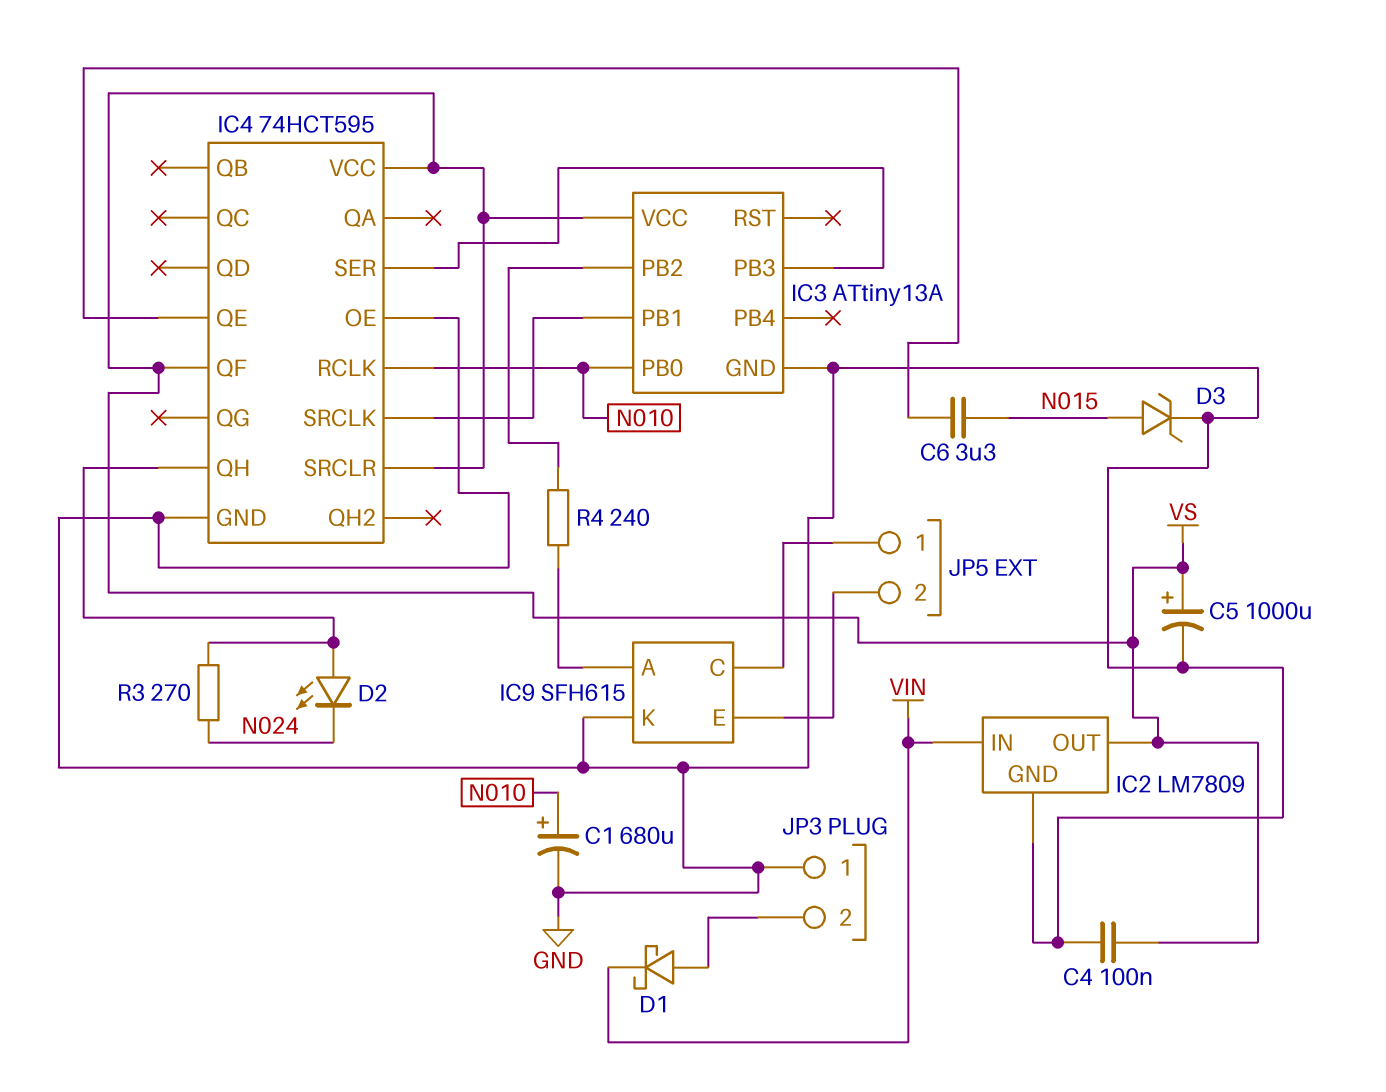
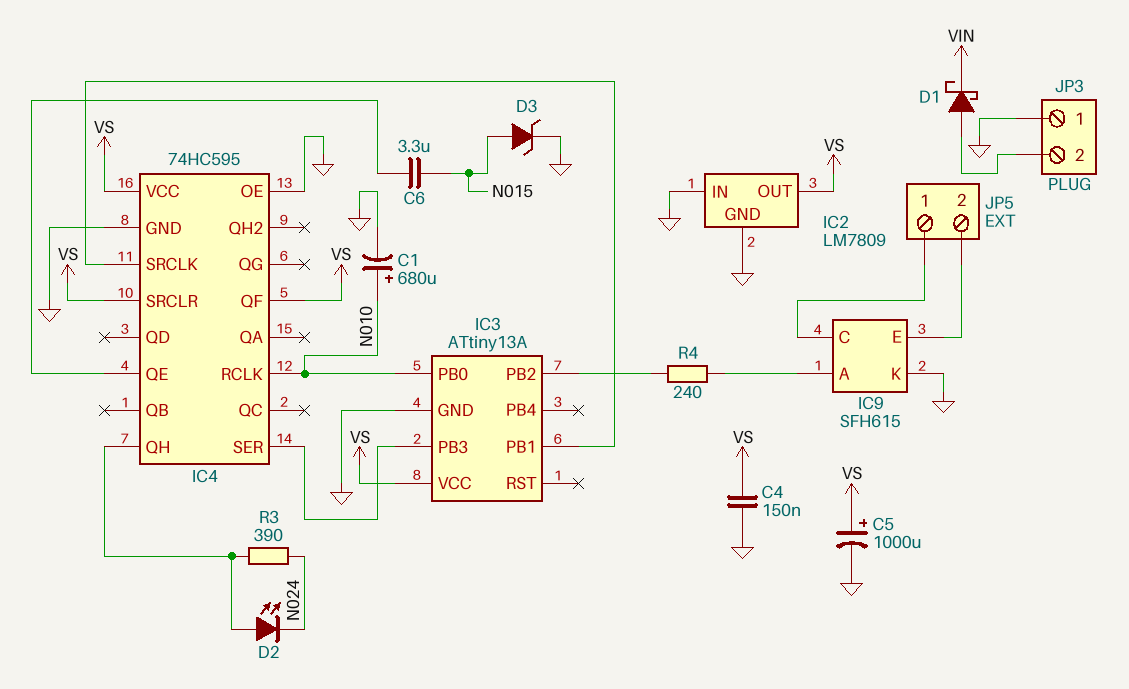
C4: 100nF (GND, VS) -> 150nF (GND, VS)
IC2 pin IN: VIN -> GND
IC4: 74HCT595 -> 74HC595
R3: 270 (IC4/QH, N024) -> 390 (IC4/QH, N024)

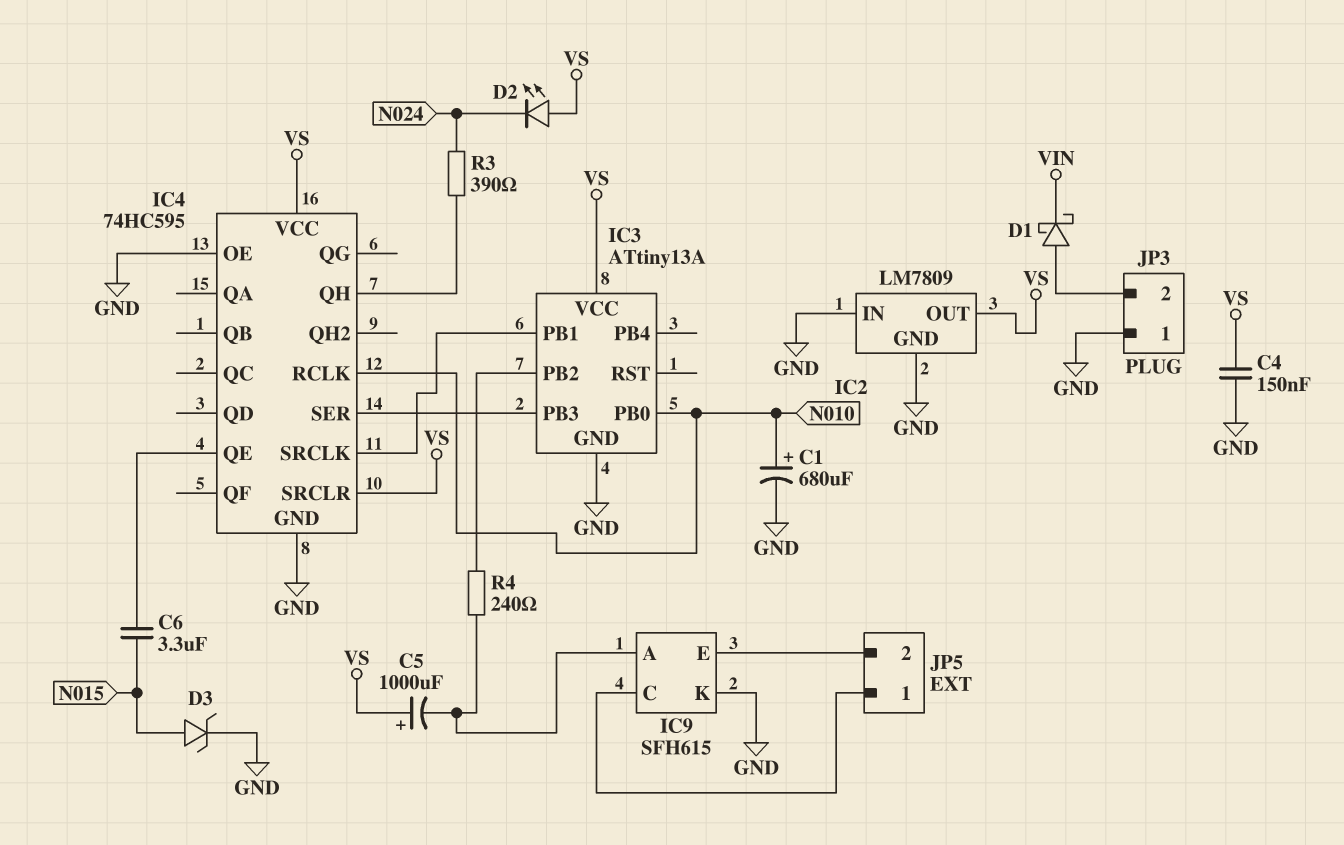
C5: 1000uF (plus VS, minus GND) -> 1000uF (plus VS, minus IC9/A)
D2: LED (A IC4/QH, K N024) -> LED (A VS, K N024)
IC4 pin QF: VS -> none

